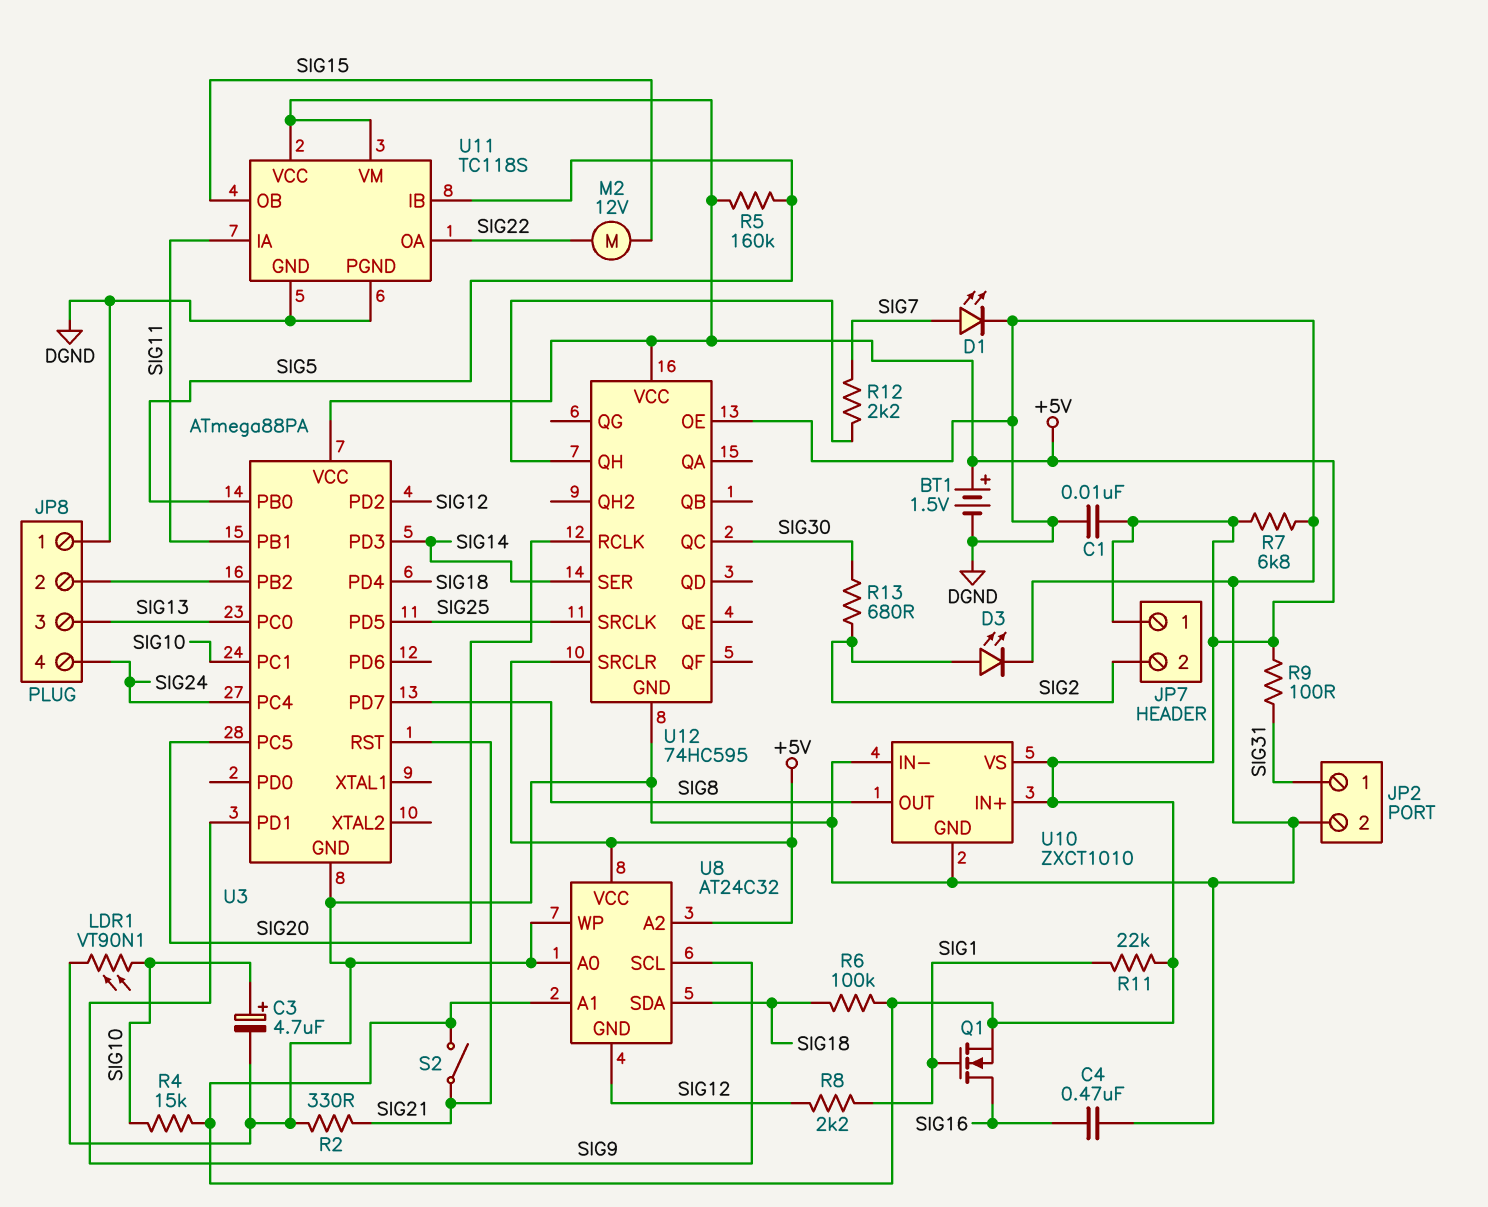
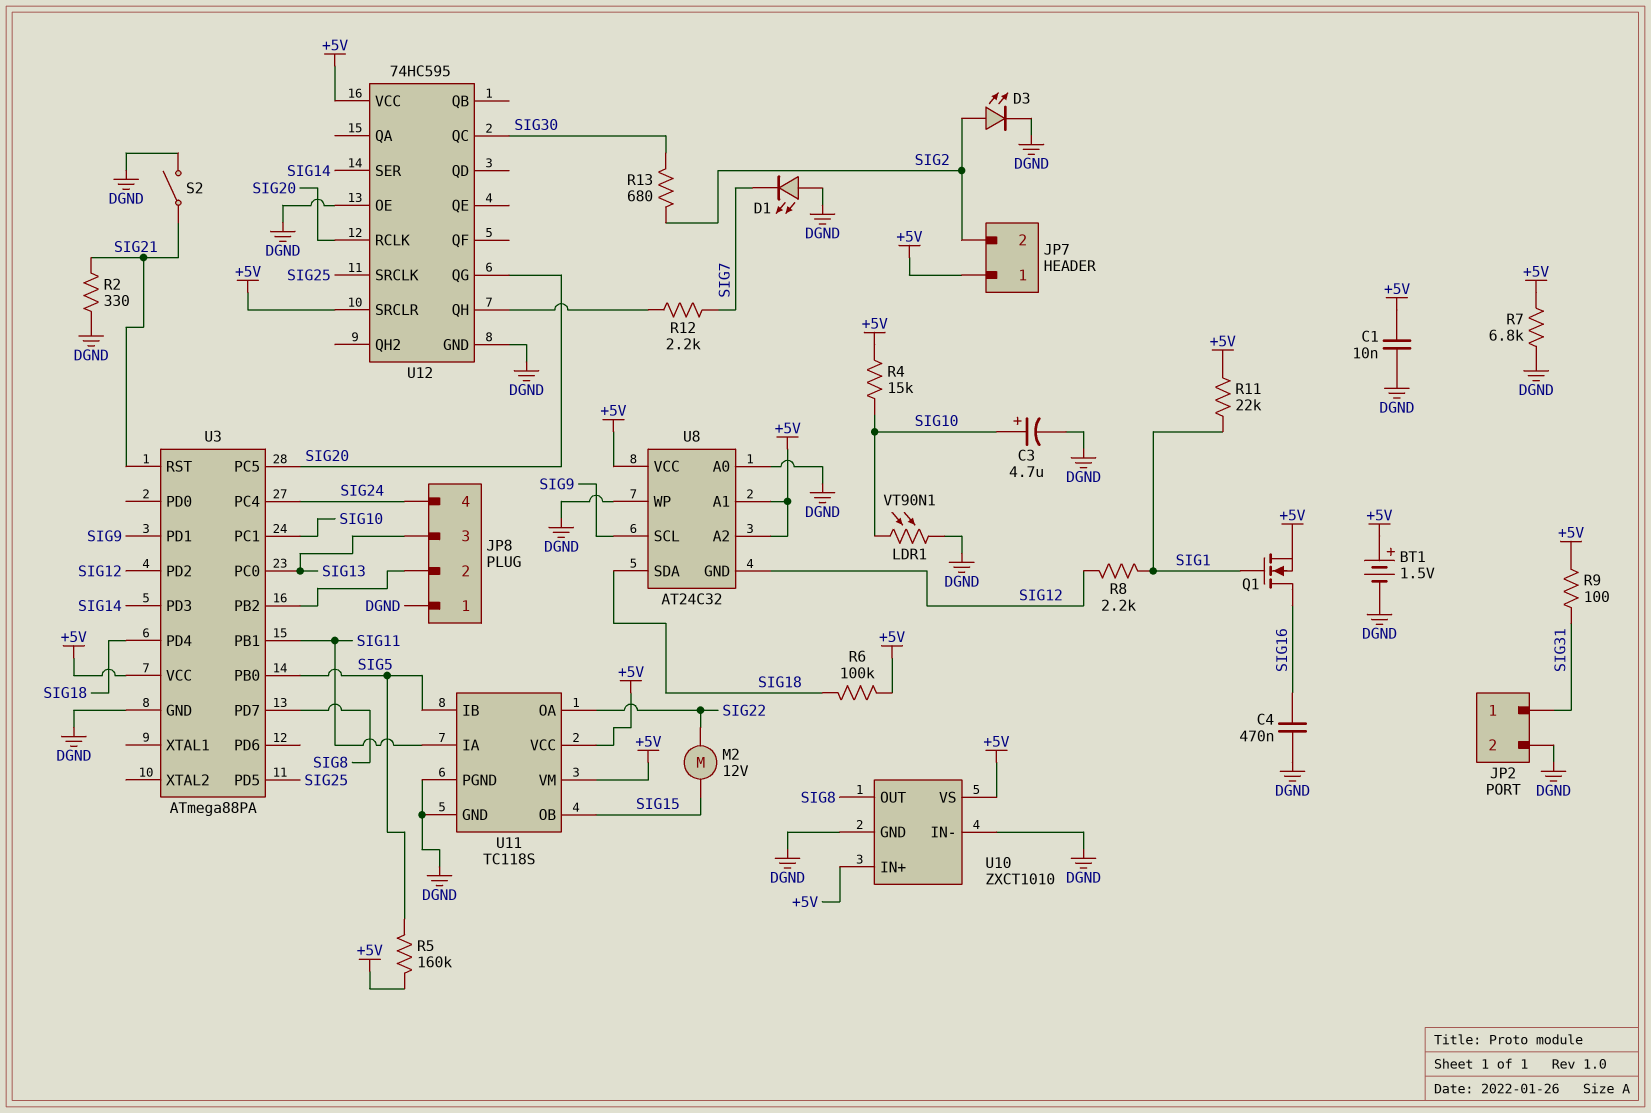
D1: LED (A SIG7, K DGND) -> LED (A DGND, K SIG7)
S2: switch (+5V, SIG21) -> switch (DGND, SIG21)
U12 pin QG: none -> SIG20

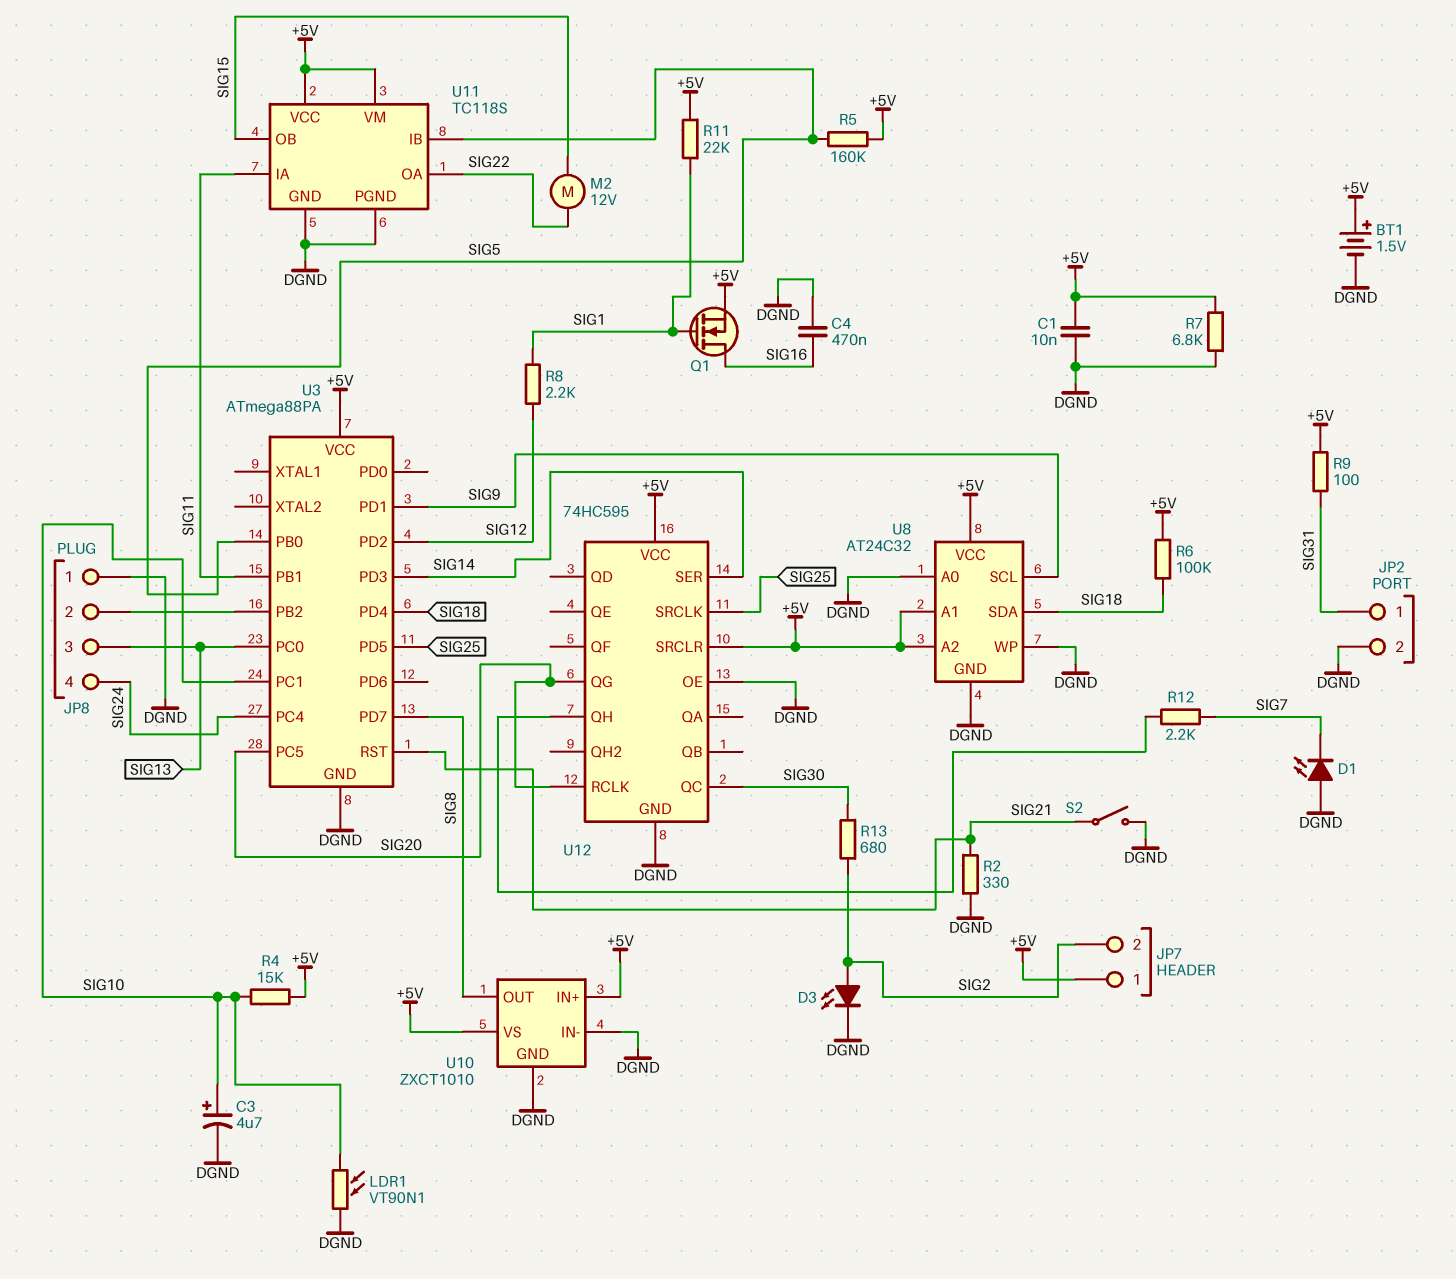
U8 pin GND: SIG12 -> DGND

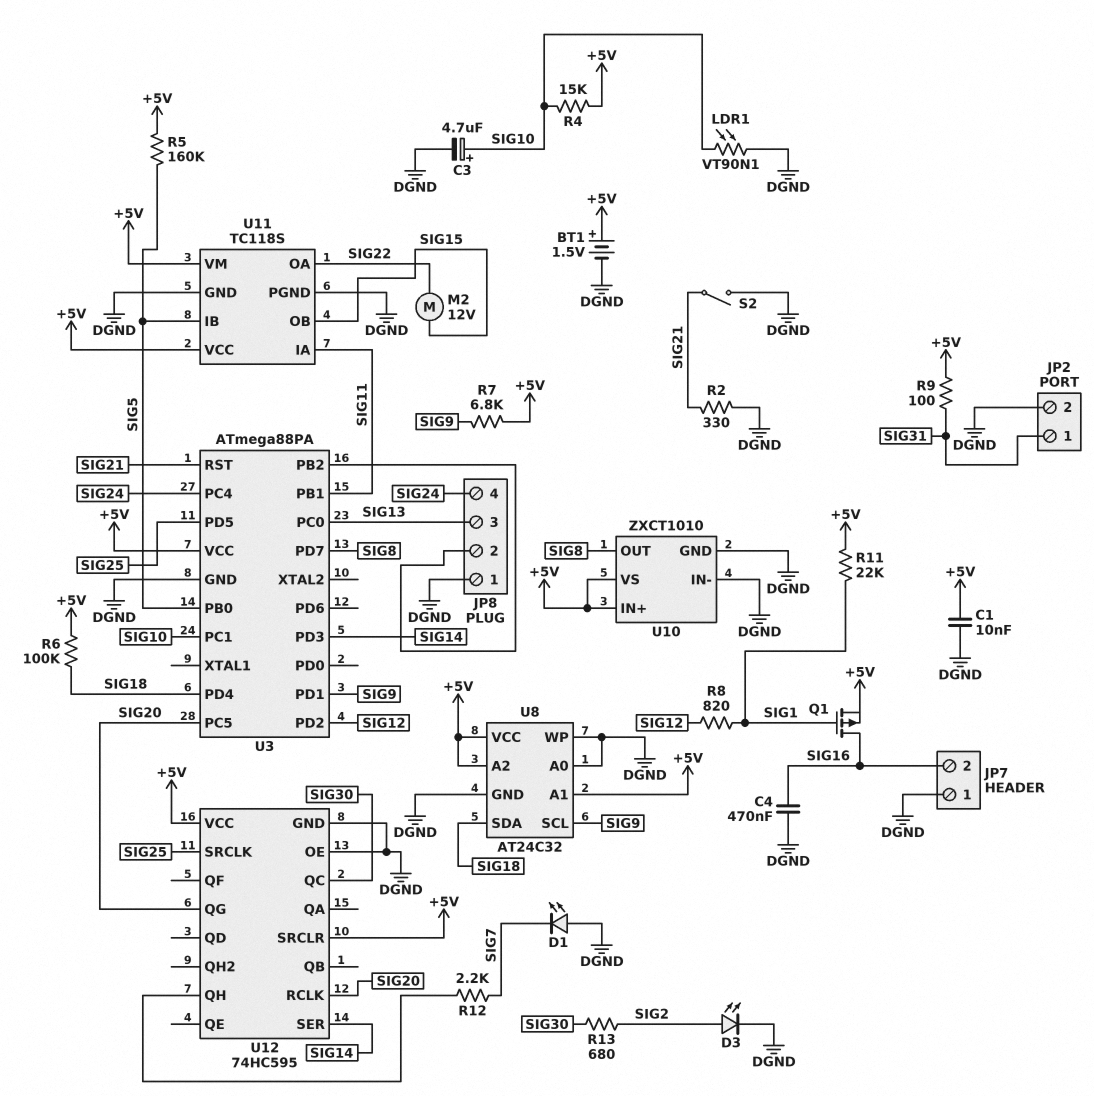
JP7 pin 1: +5V -> DGND
JP7 pin 2: SIG2 -> SIG16
Q1: NMOS (G SIG1, D SIG16, S +5V) -> PMOS (G SIG1, D SIG16, S +5V)
R7: 6.8k (+5V, DGND) -> 6.8k (+5V, SIG9)
R8: 2.2k (SIG1, SIG12) -> 820 (SIG1, SIG12)

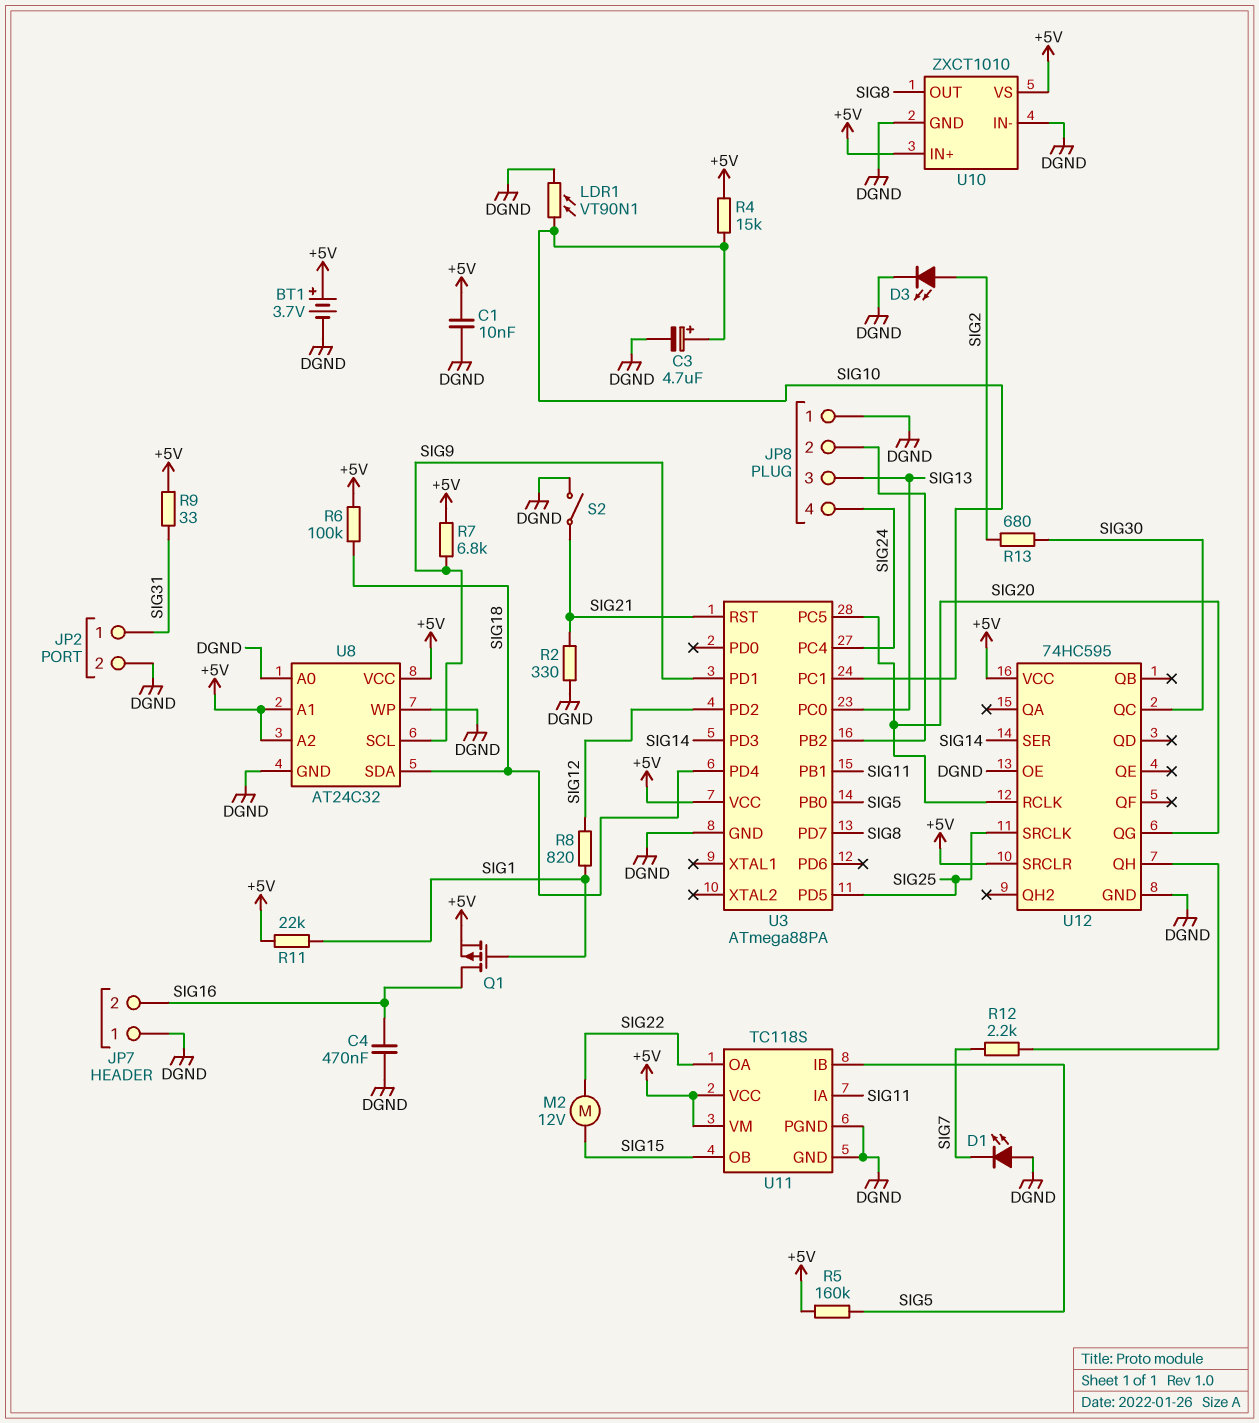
BT1: 1.5V (plus +5V, minus DGND) -> 3.7V (plus +5V, minus DGND)
R9: 100 (+5V, SIG31) -> 33 (+5V, SIG31)

